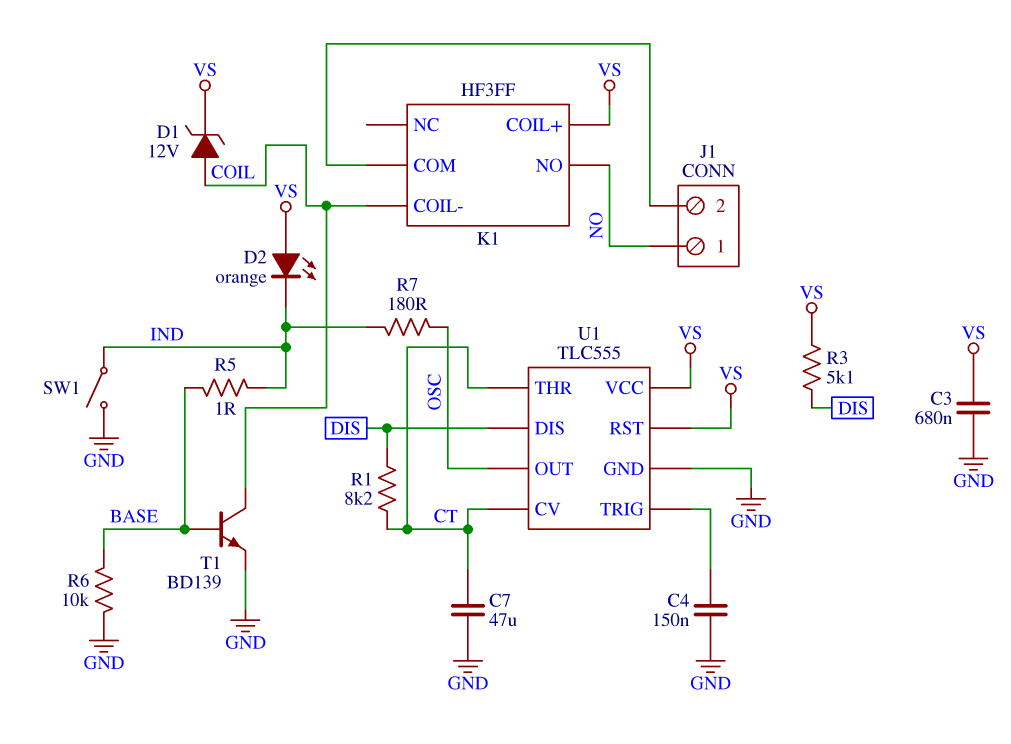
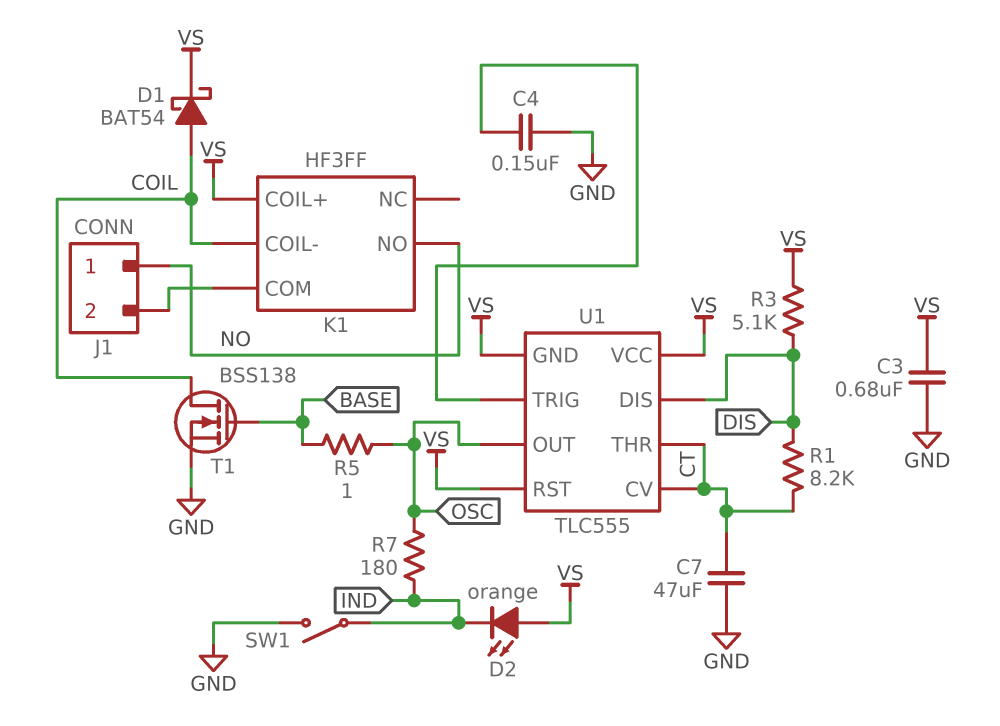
D1: zener 12V (A COIL, K VS) -> schottky BAT54 (A COIL, K VS)
R5: 1 (BASE, IND) -> 1 (BASE, OSC)
R6: 10k (BASE, GND) -> none
T1: NPN BD139 (B BASE, C COIL, E GND) -> NMOS BSS138 (G BASE, D COIL, S GND)
U1 pin GND: GND -> VS

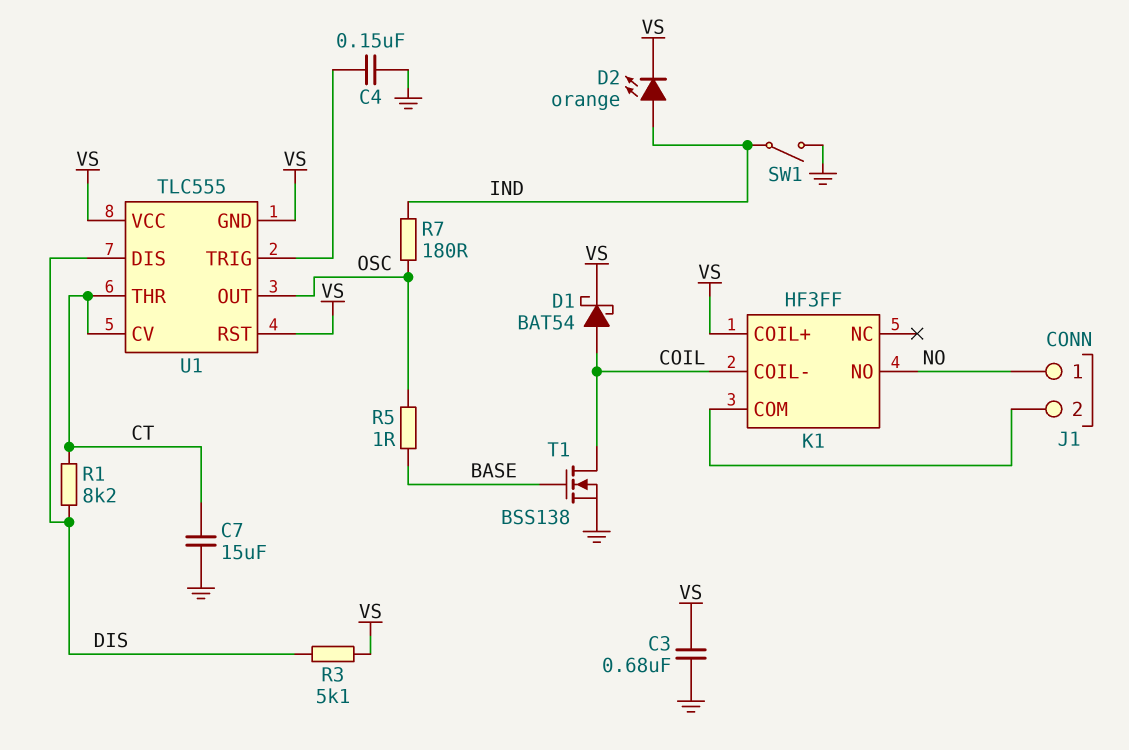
C7: 47uF (CT, GND) -> 15uF (CT, GND)
D2: LED orange (A VS, K IND) -> LED orange (A IND, K VS)

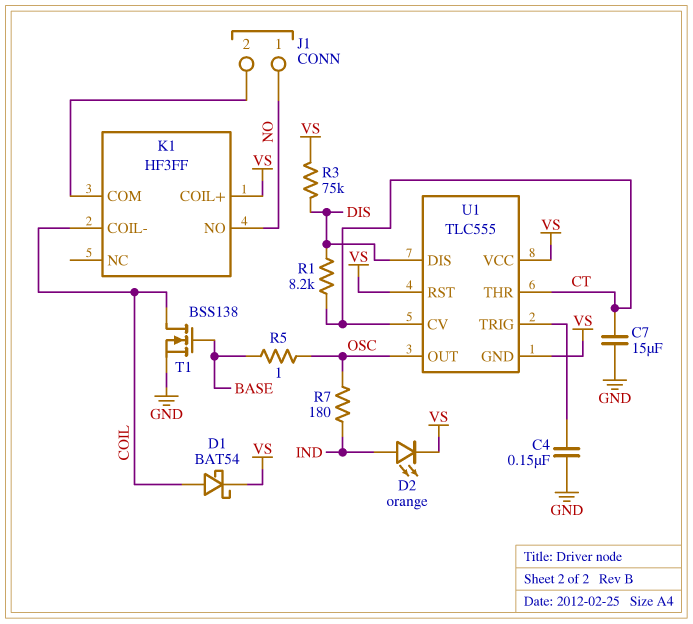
C3: 680nF (GND, VS) -> none
R3: 5.1k (DIS, VS) -> 75k (DIS, VS)
SW1: switch (GND, IND) -> none

